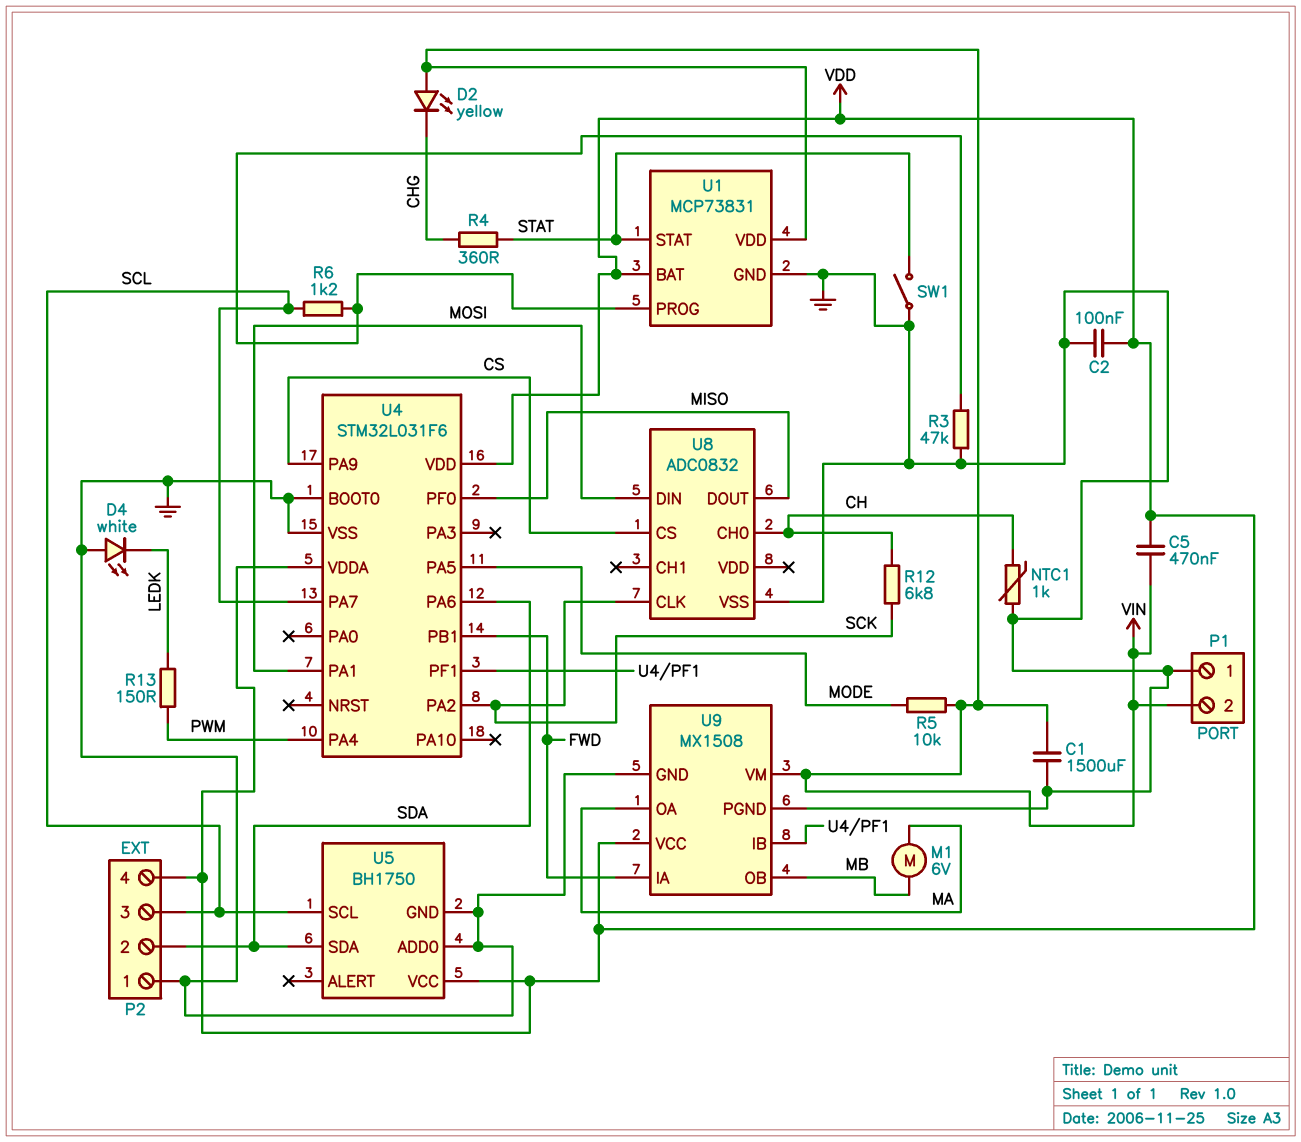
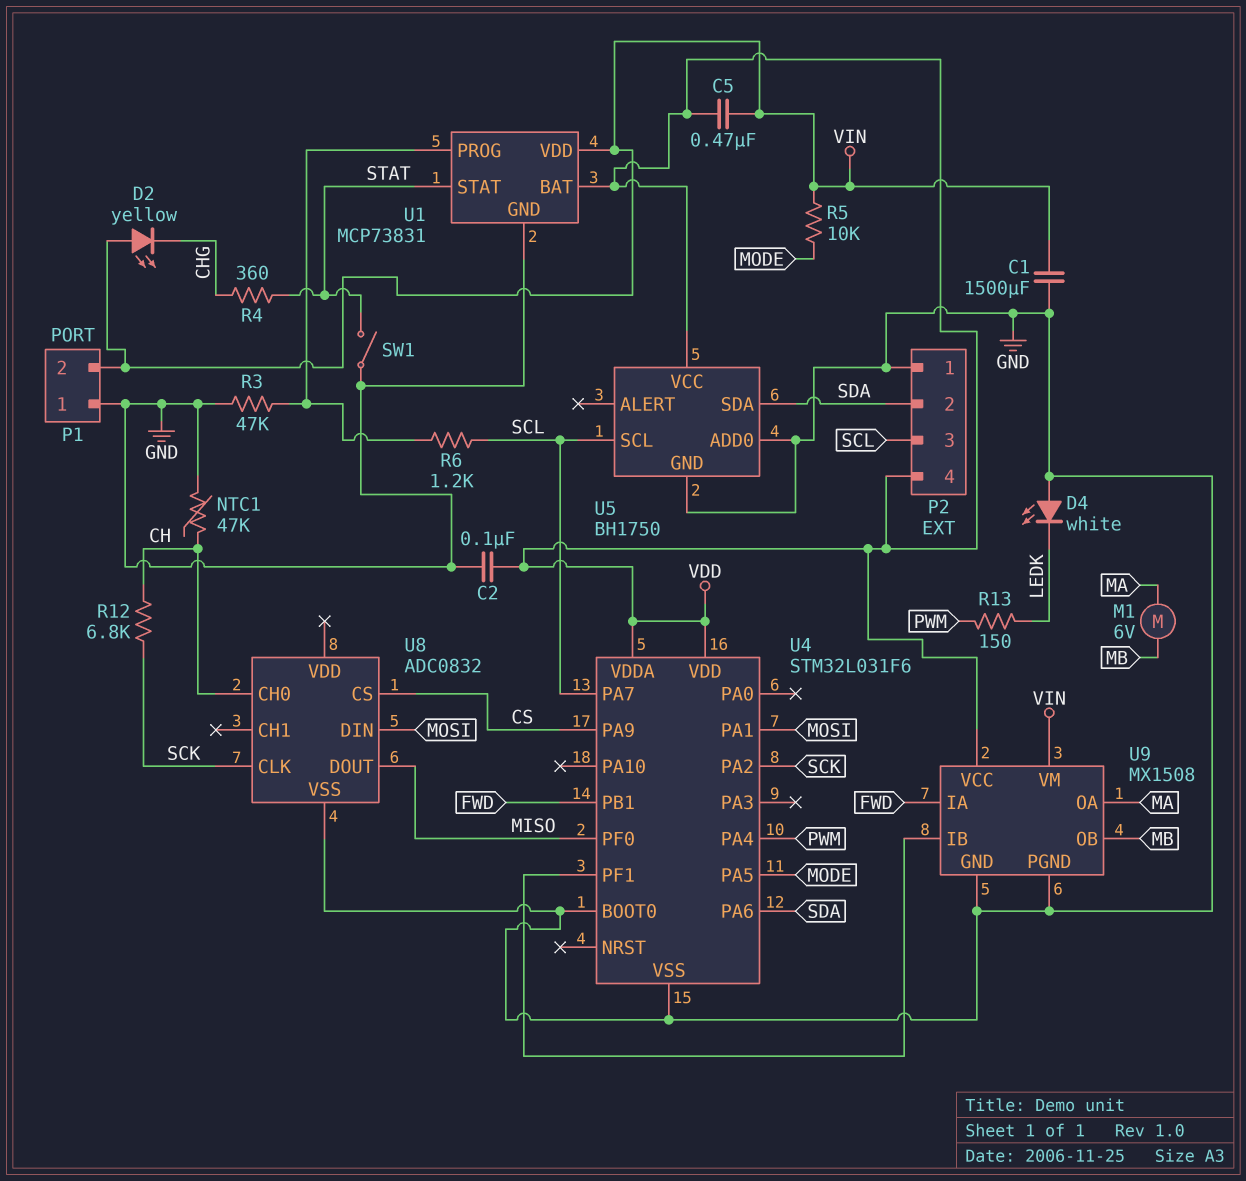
NTC1: 1k (CH, GND) -> 47k (CH, GND)

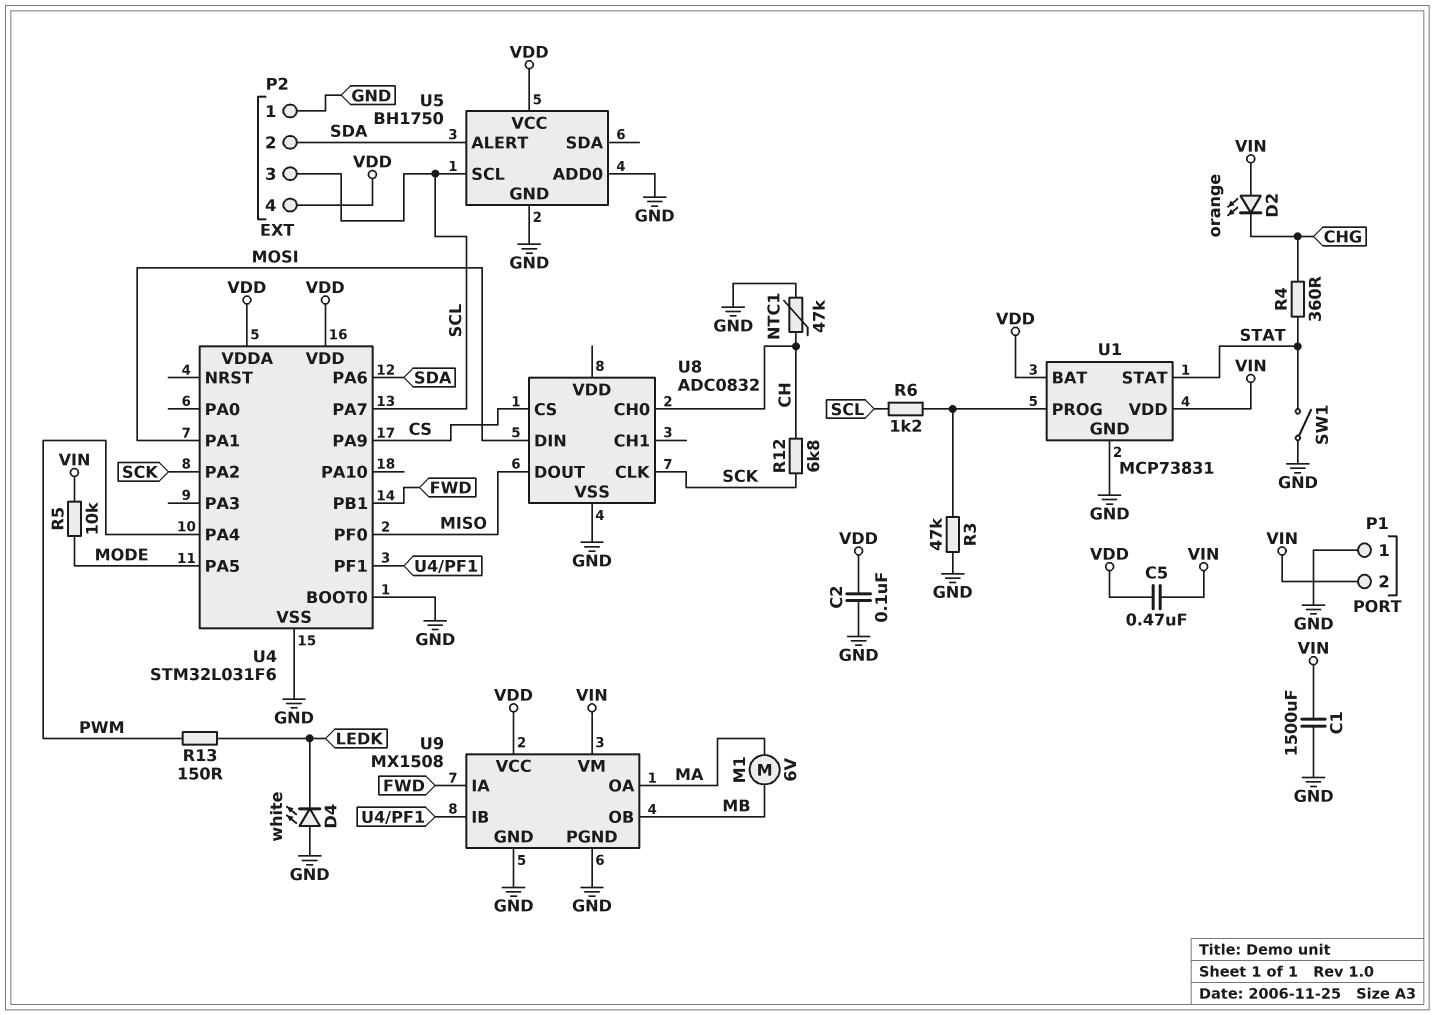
D2: LED yellow (A VIN, K CHG) -> LED orange (A VIN, K CHG)
U5 pin ALERT: none -> SDA
U5 pin SDA: SDA -> none

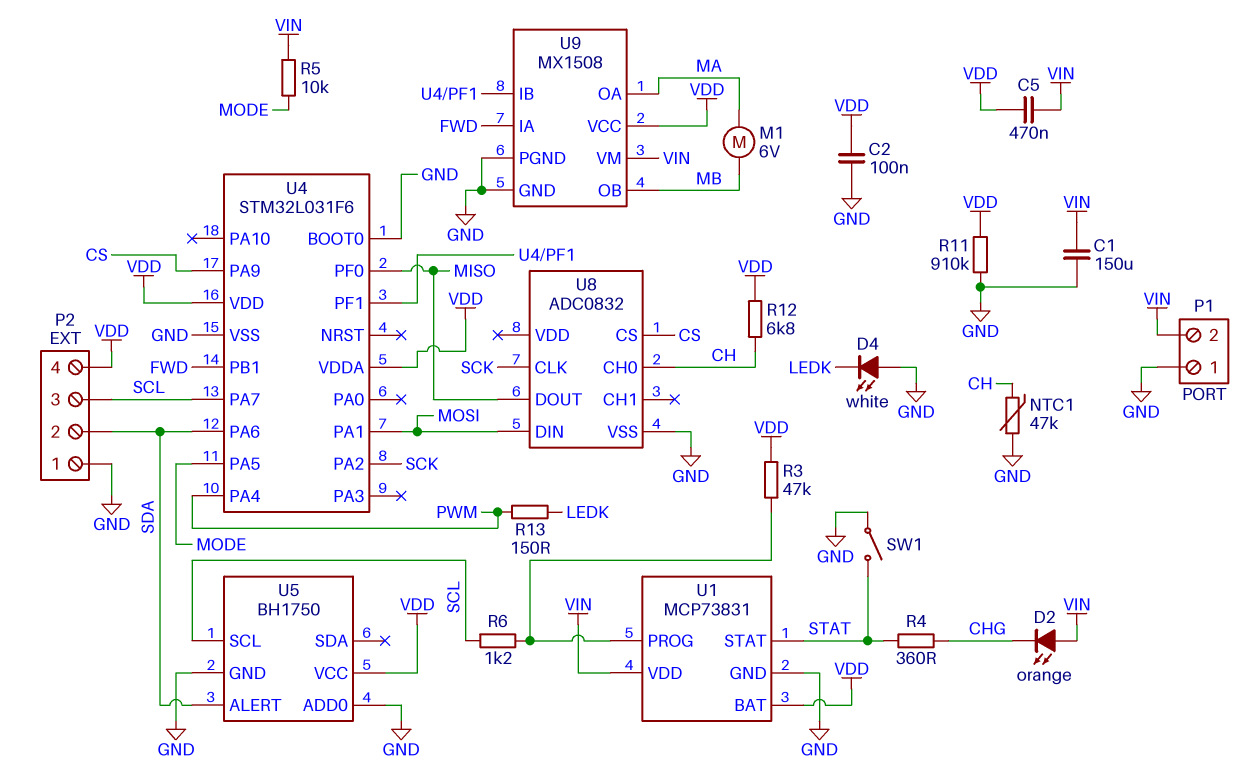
C1: 1500uF (GND, VIN) -> 150uF (GND, VIN)
R3: 47k (GND, U1/PROG) -> 47k (U1/PROG, VDD)
R11: none -> 910k (GND, VDD)
R12: 6.8k (CH, SCK) -> 6.8k (CH, VDD)

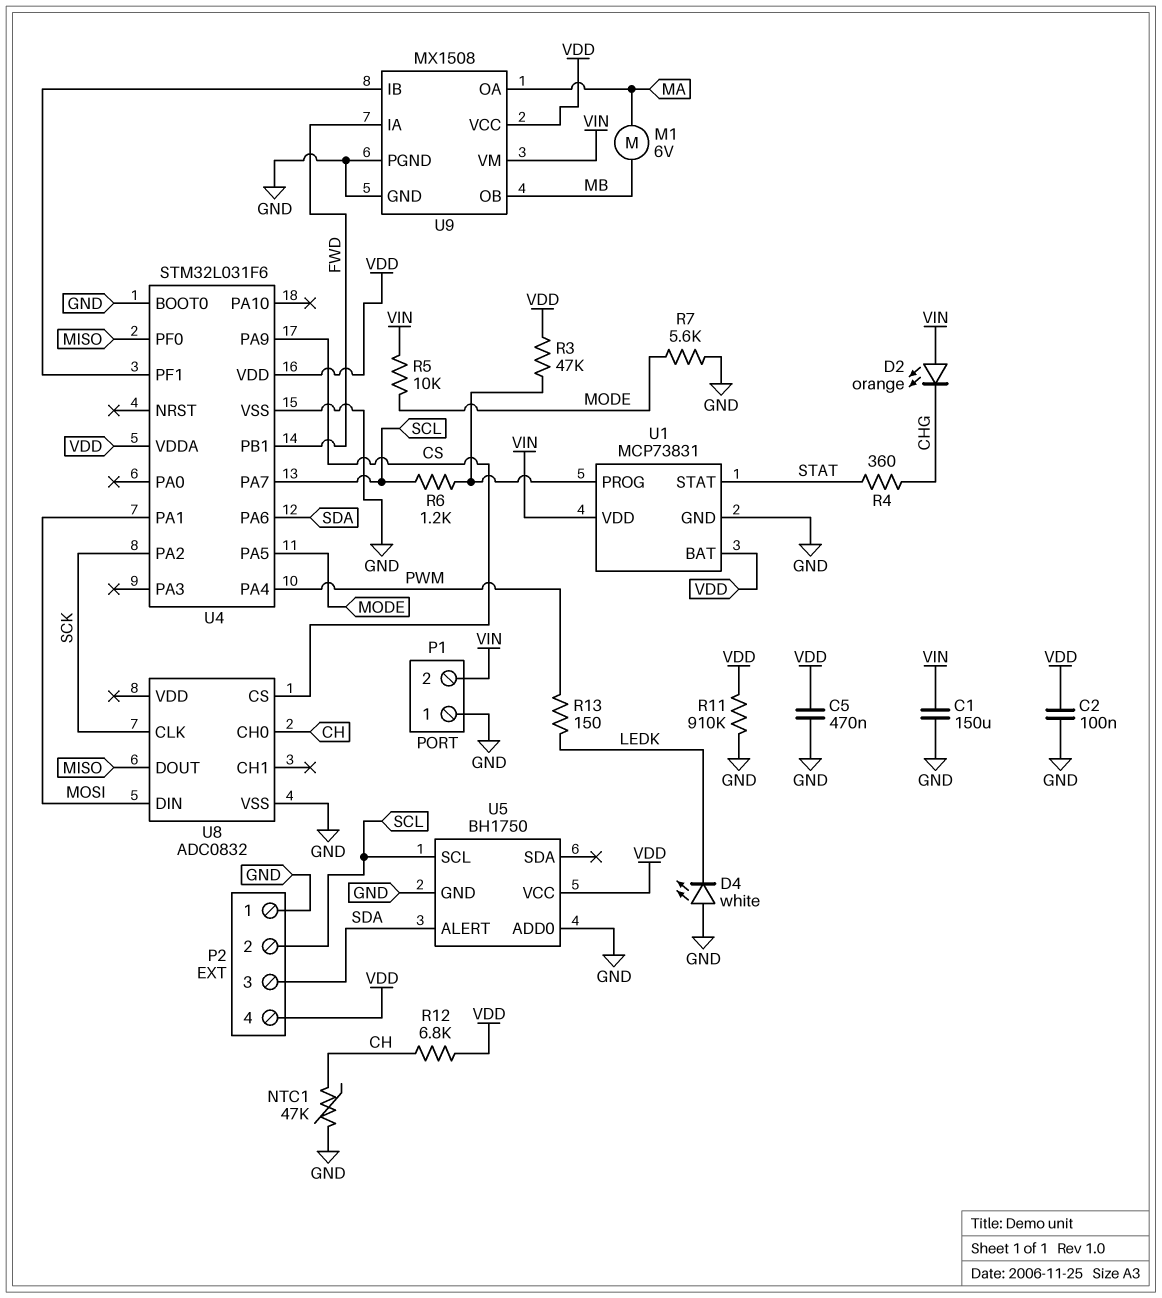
C5: 470nF (VDD, VIN) -> 470nF (GND, VDD)
P2 pin 2: SDA -> SCL
P2 pin 3: SCL -> SDA
R7: none -> 5.6k (GND, MODE)
SW1: switch (GND, STAT) -> none

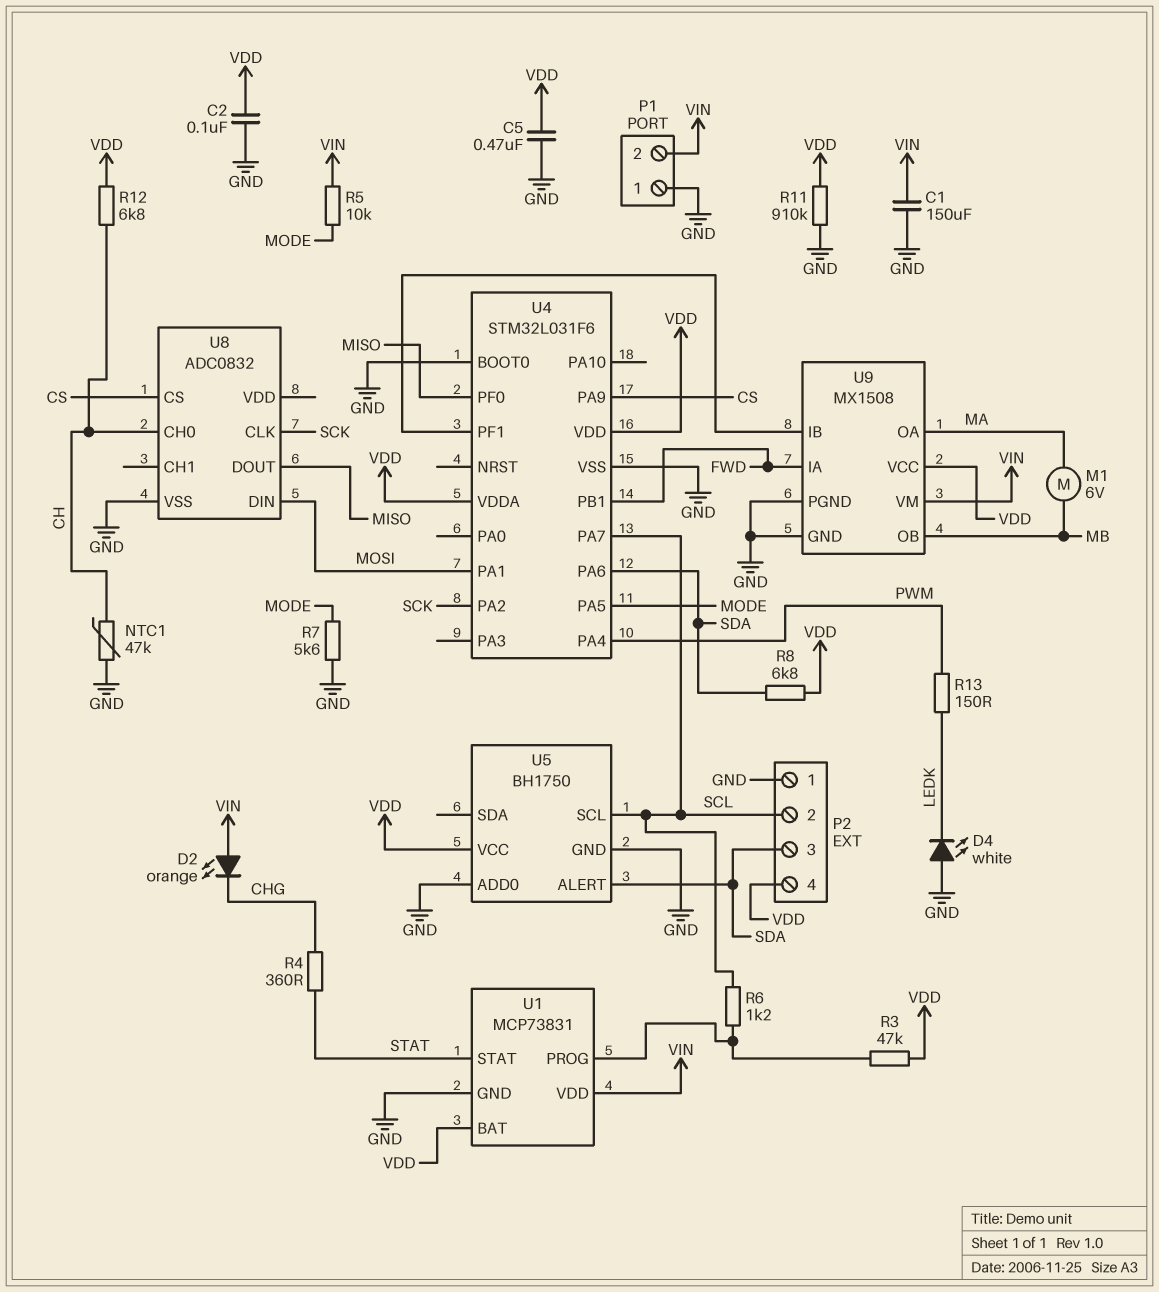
R8: none -> 6.8k (SDA, VDD)

